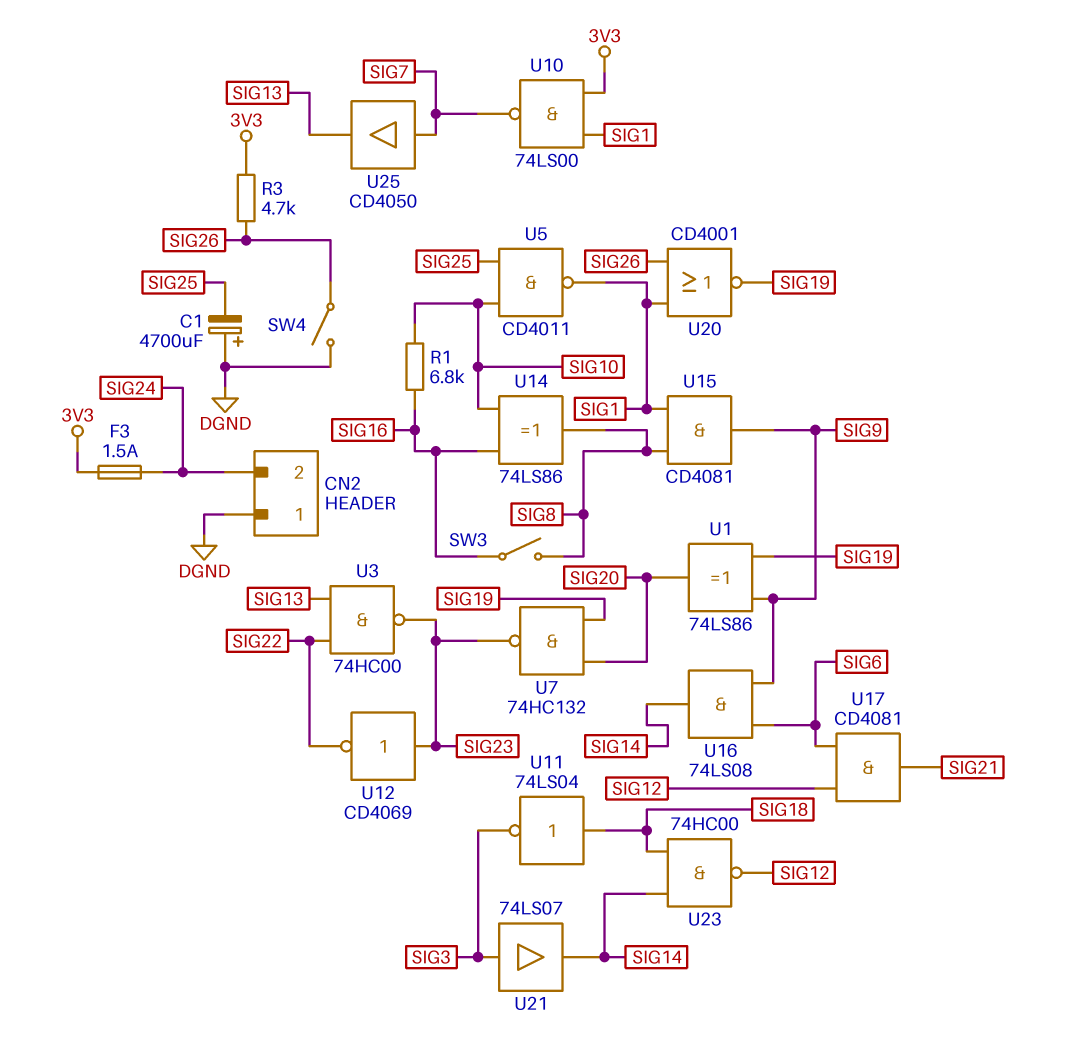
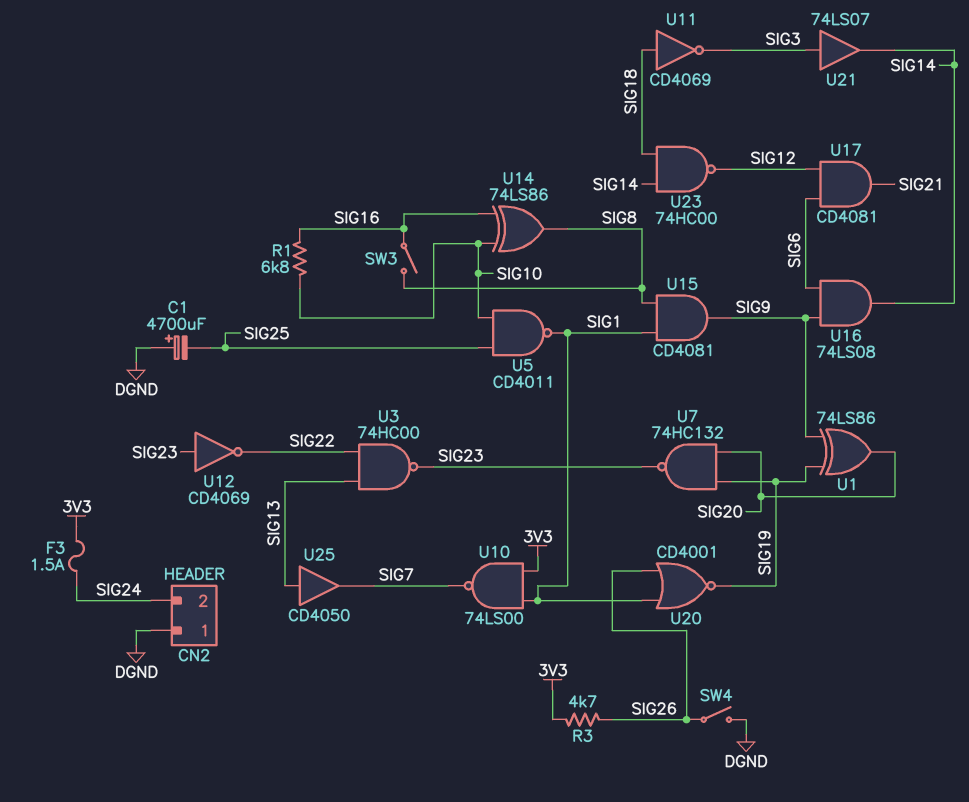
U11: NOT 74LS04 (in SIG18, out SIG3) -> NOT CD4069 (in SIG18, out SIG3)
U25: buffer CD4050 (in SIG7, out SIG13) -> buffer CD4050 (in SIG13, out SIG7)

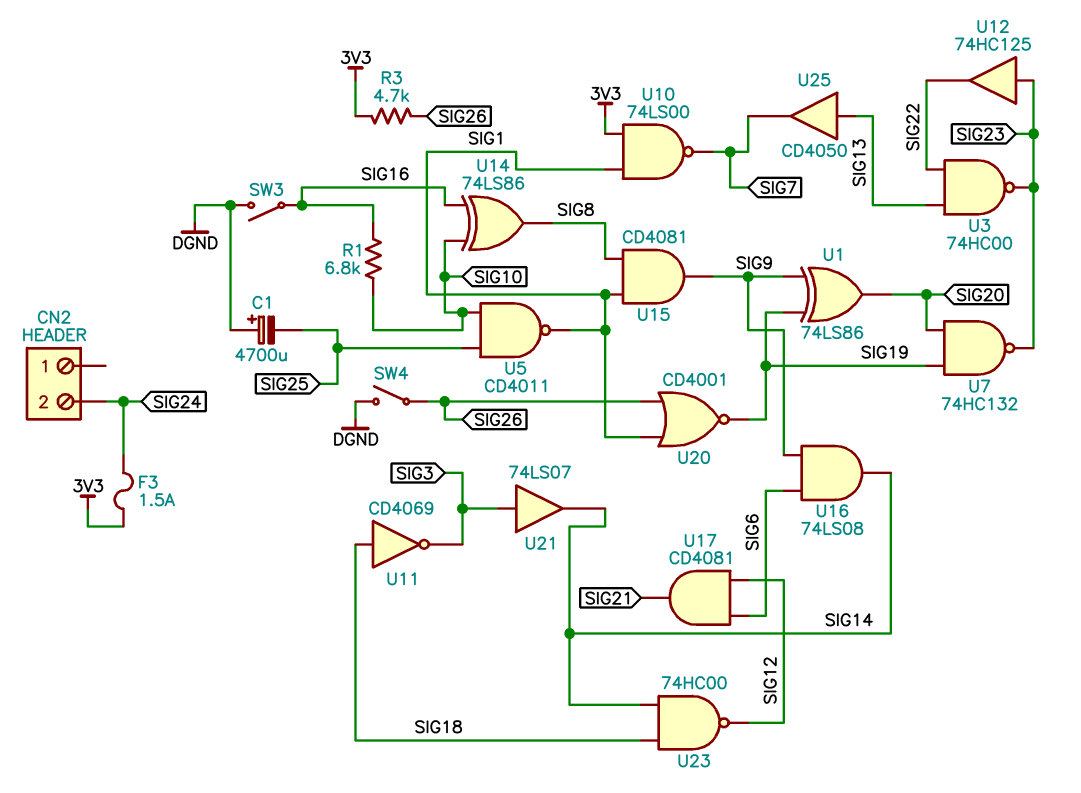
CN2 pin 1: DGND -> none
SW3: switch (SIG8, SIG16) -> switch (DGND, SIG16)
U12: NOT CD4069 (in SIG23, out SIG22) -> buffer 74HC125 (in SIG23, out SIG22)

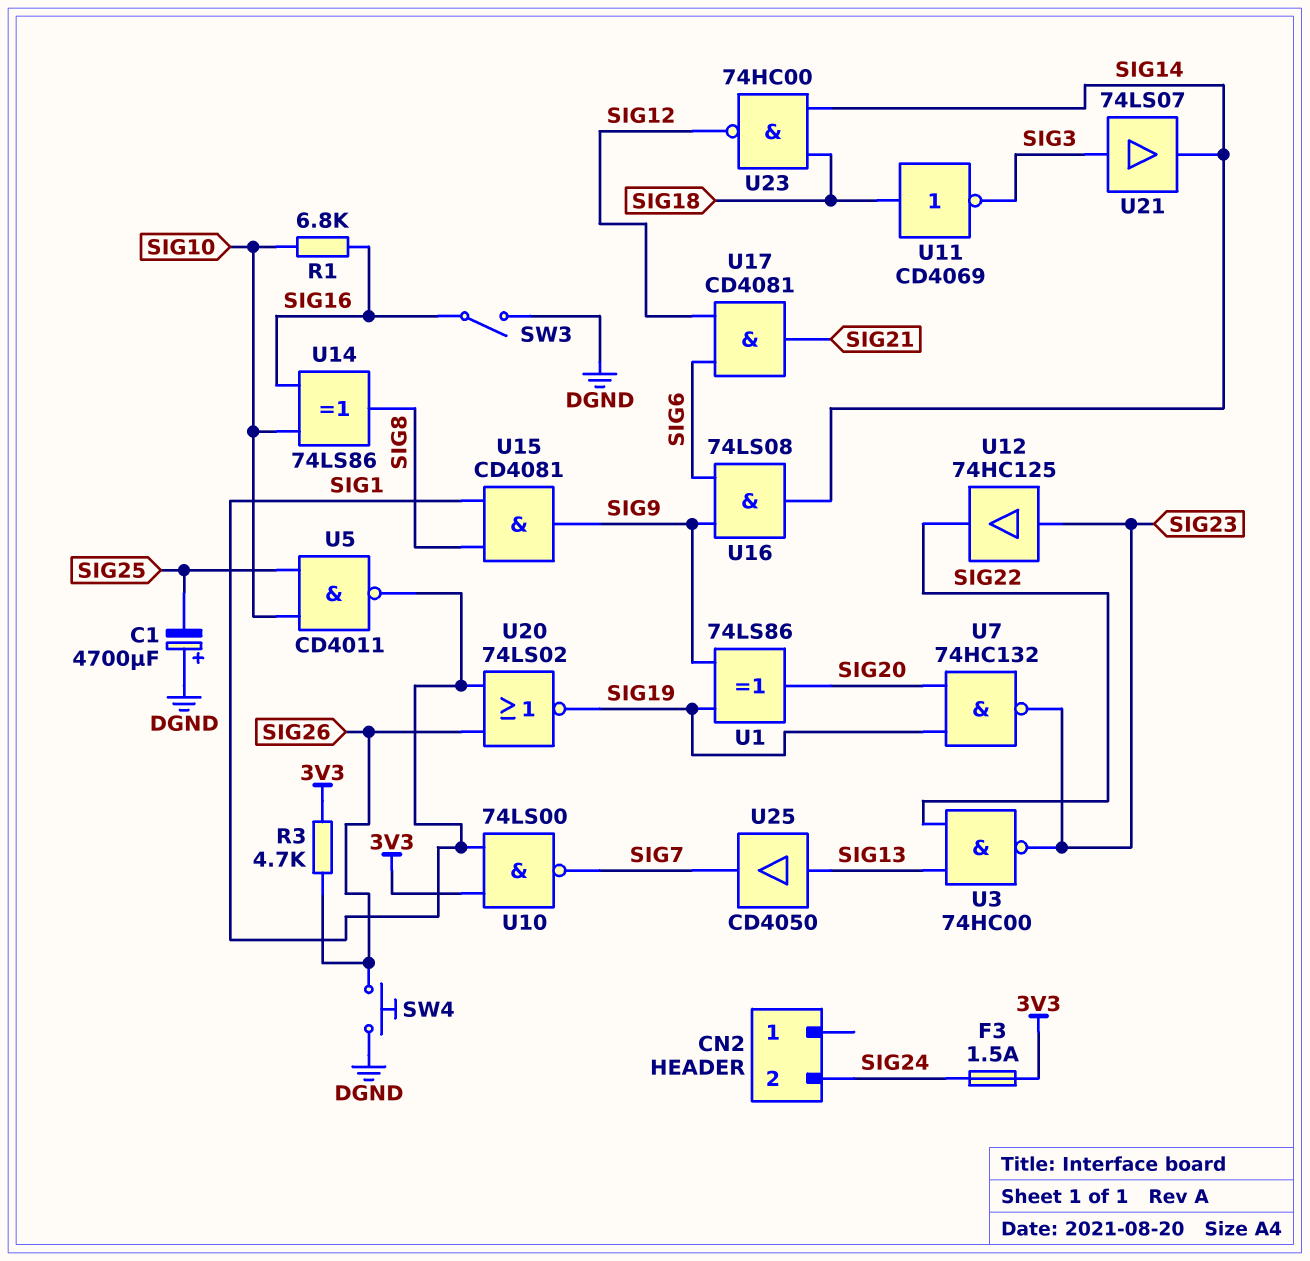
SW4: switch (DGND, SIG26) -> button (DGND, SIG26)
U20: NOR CD4001 (in SIG1, in SIG26, out SIG19) -> NOR 74LS02 (in SIG1, in SIG26, out SIG19)

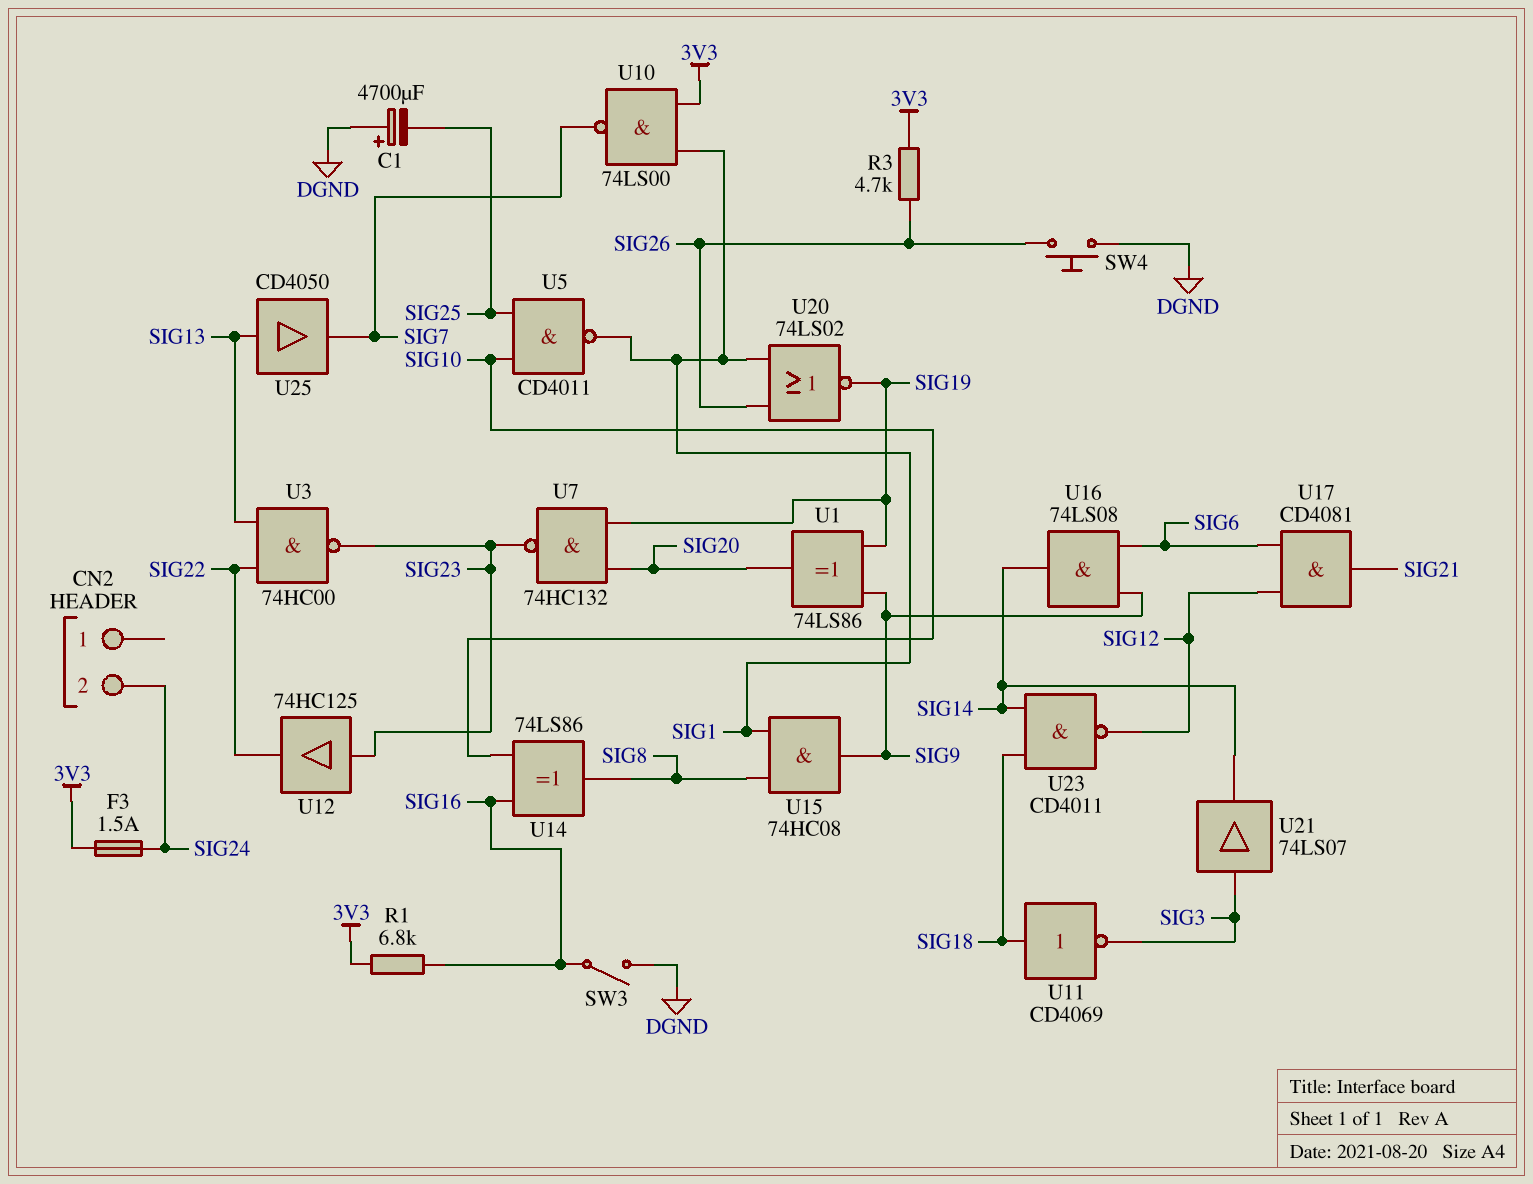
R1: 6.8k (SIG10, SIG16) -> 6.8k (3V3, SIG16)
U15: AND CD4081 (in SIG1, in SIG8, out SIG9) -> AND 74HC08 (in SIG1, in SIG8, out SIG9)
U23: NAND 74HC00 (in SIG14, in SIG18, out SIG12) -> NAND CD4011 (in SIG14, in SIG18, out SIG12)

